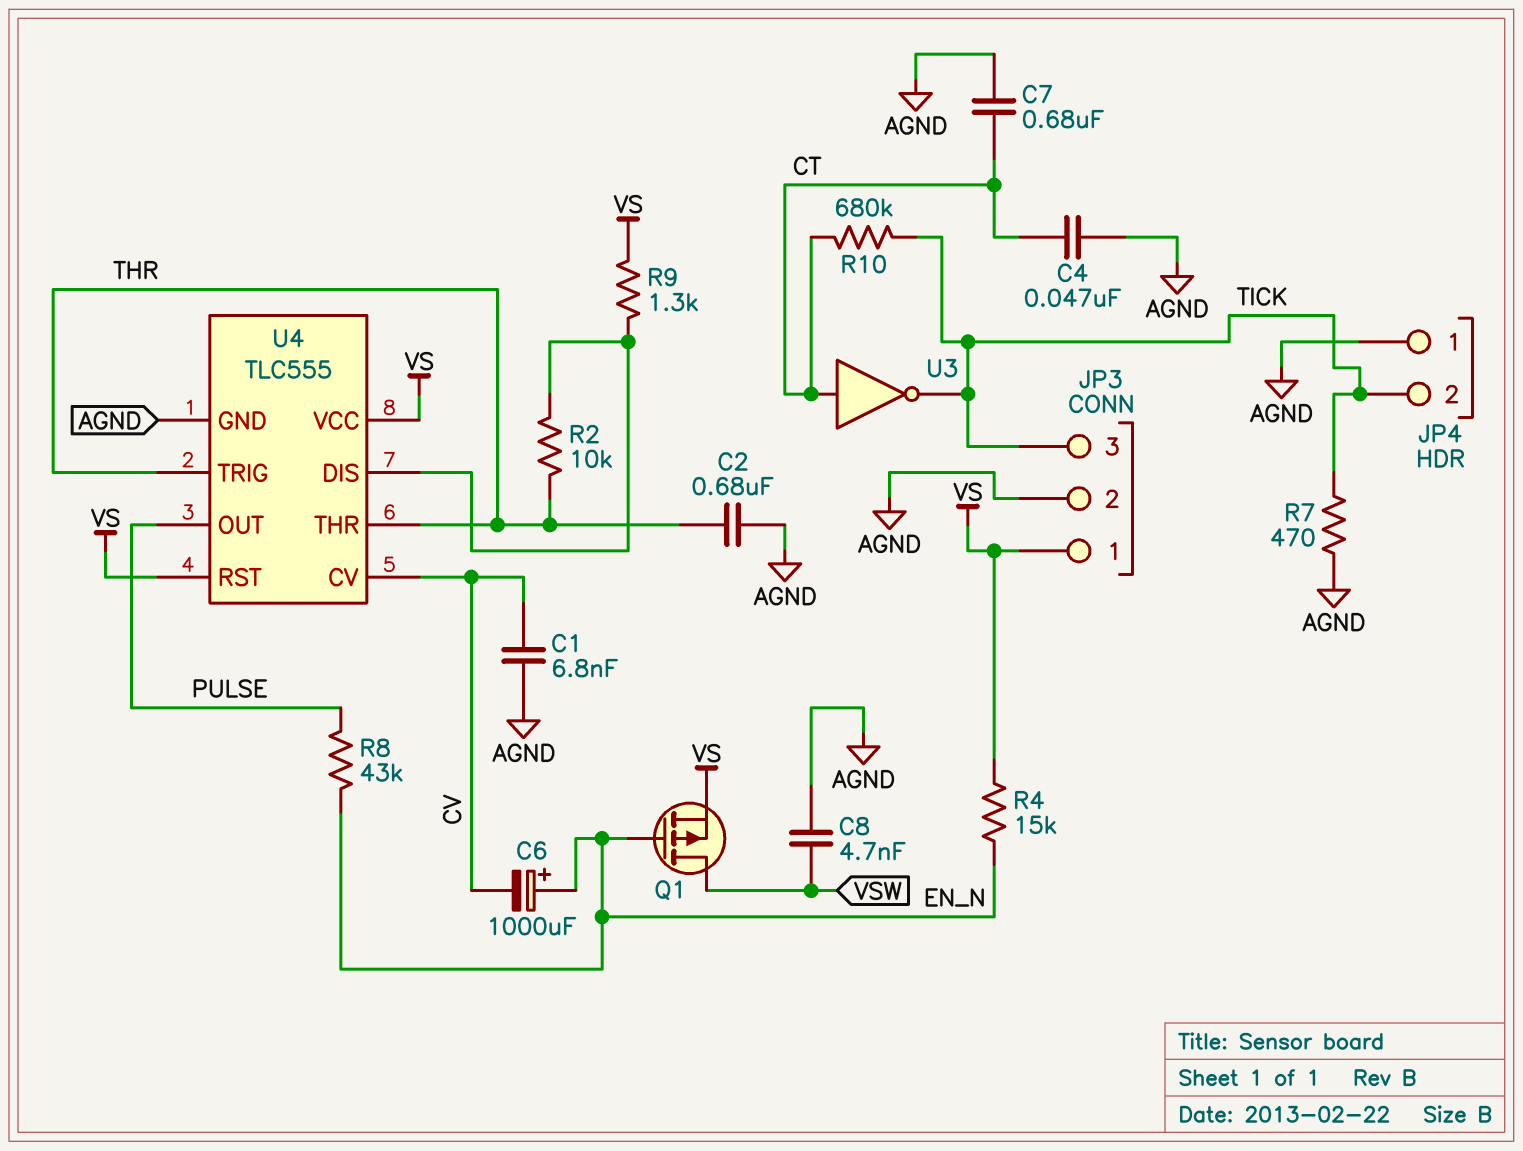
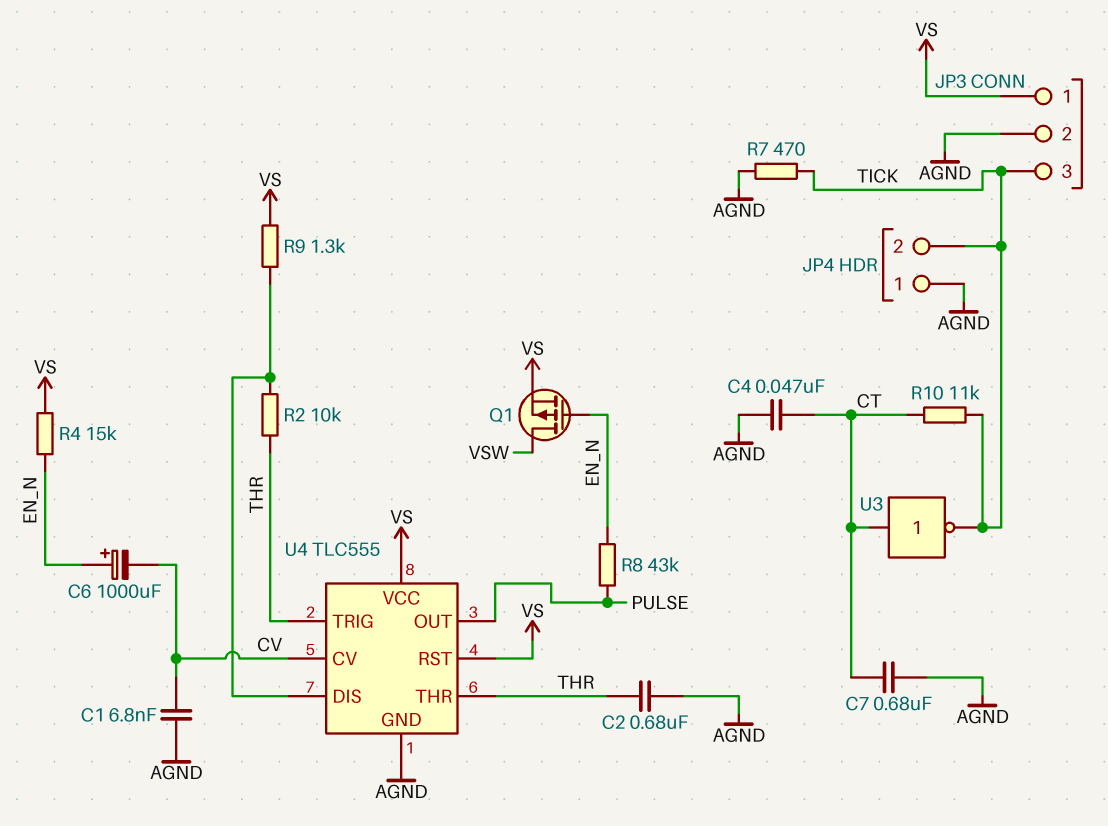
C8: 4.7nF (AGND, VSW) -> none
R10: 680k (CT, TICK) -> 11k (CT, TICK)

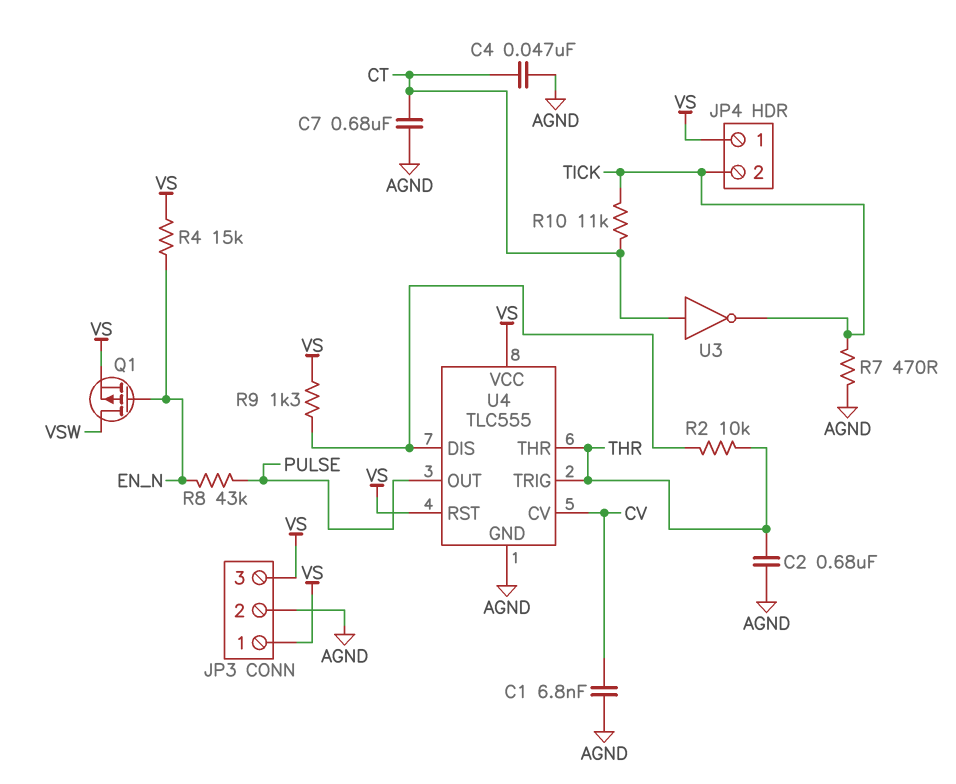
C6: 1000uF (plus EN_N, minus CV) -> none
JP3 pin 3: TICK -> VS
JP4 pin 1: AGND -> VS

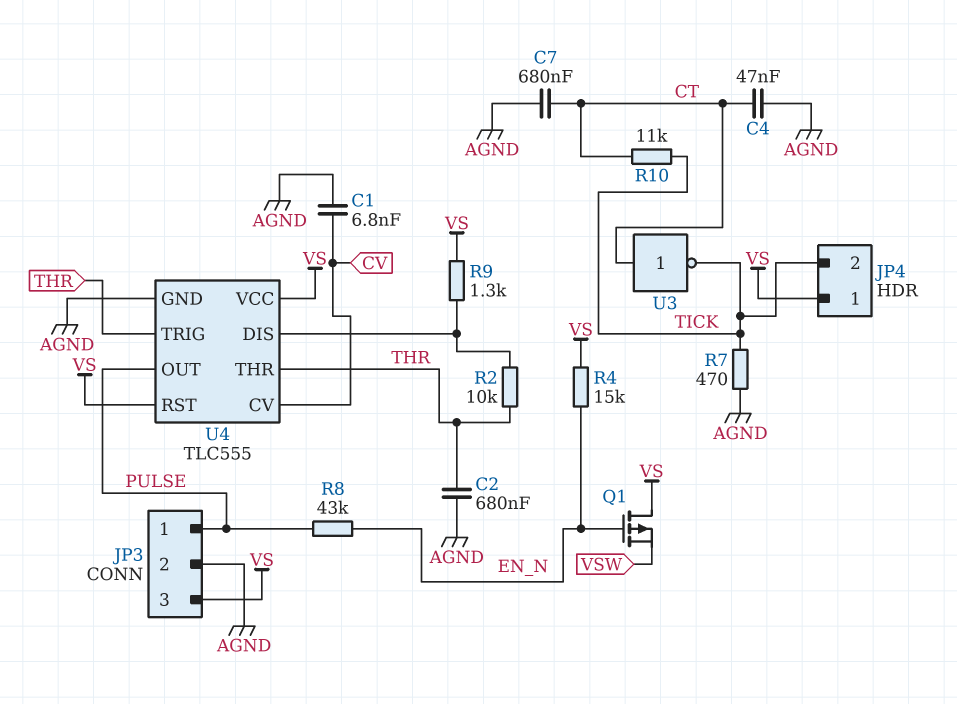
JP3 pin 1: VS -> PULSE
Q1: PMOS (G EN_N, D VSW, S VS) -> PMOS (G EN_N, D VS, S VSW)

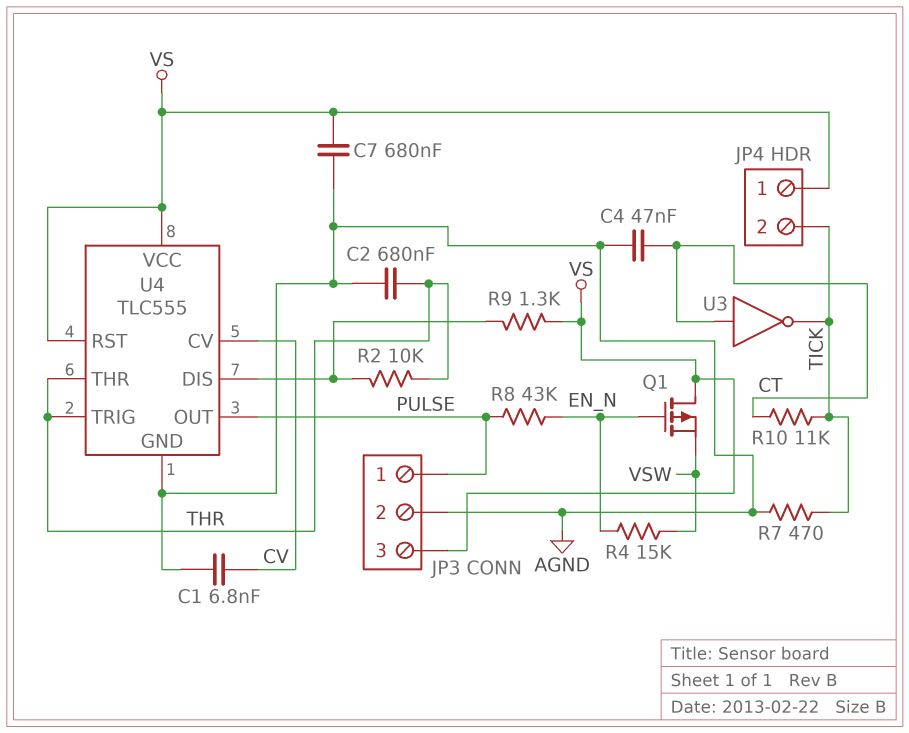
C7: 680nF (AGND, CT) -> 680nF (AGND, VS)
R4: 15k (EN_N, VS) -> 15k (EN_N, VSW)

